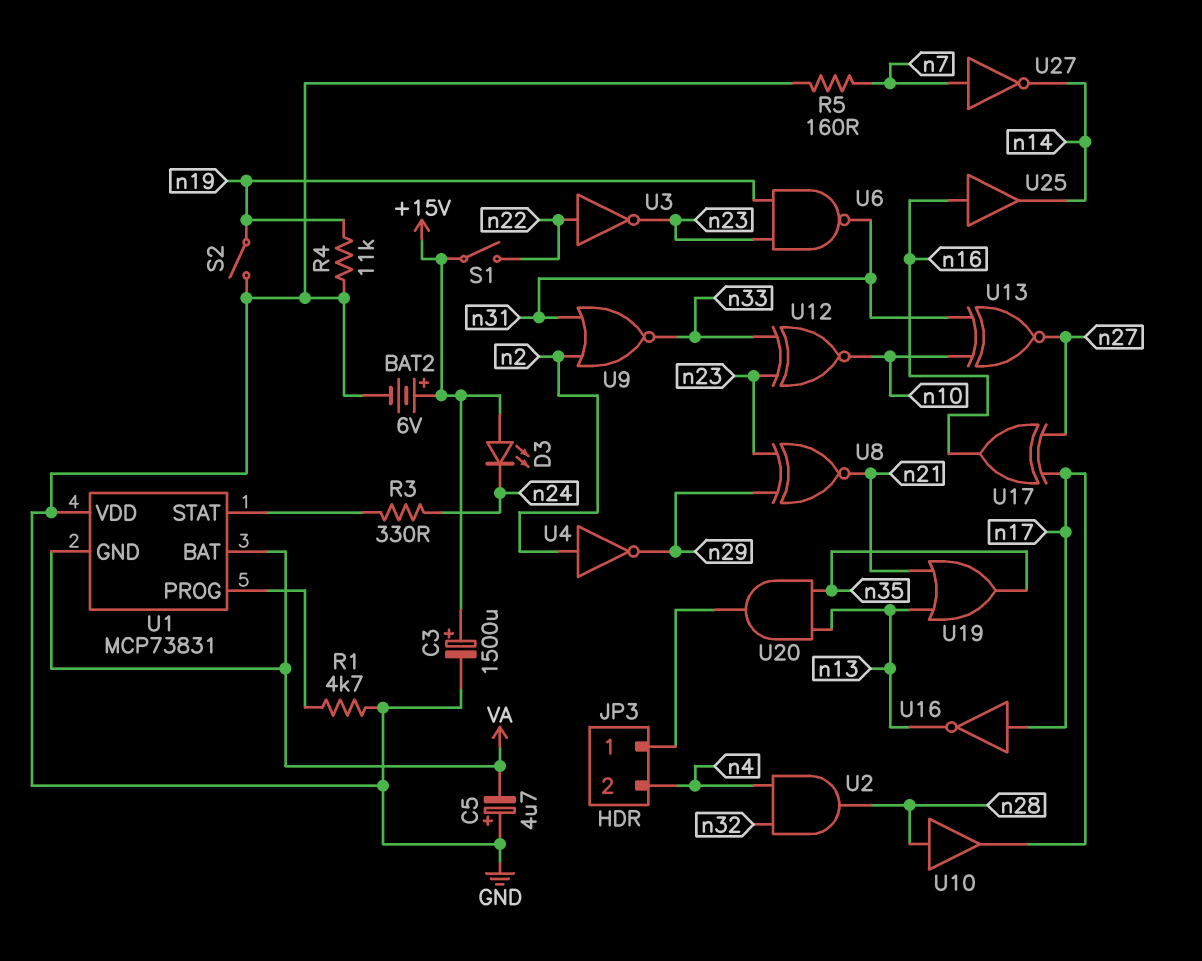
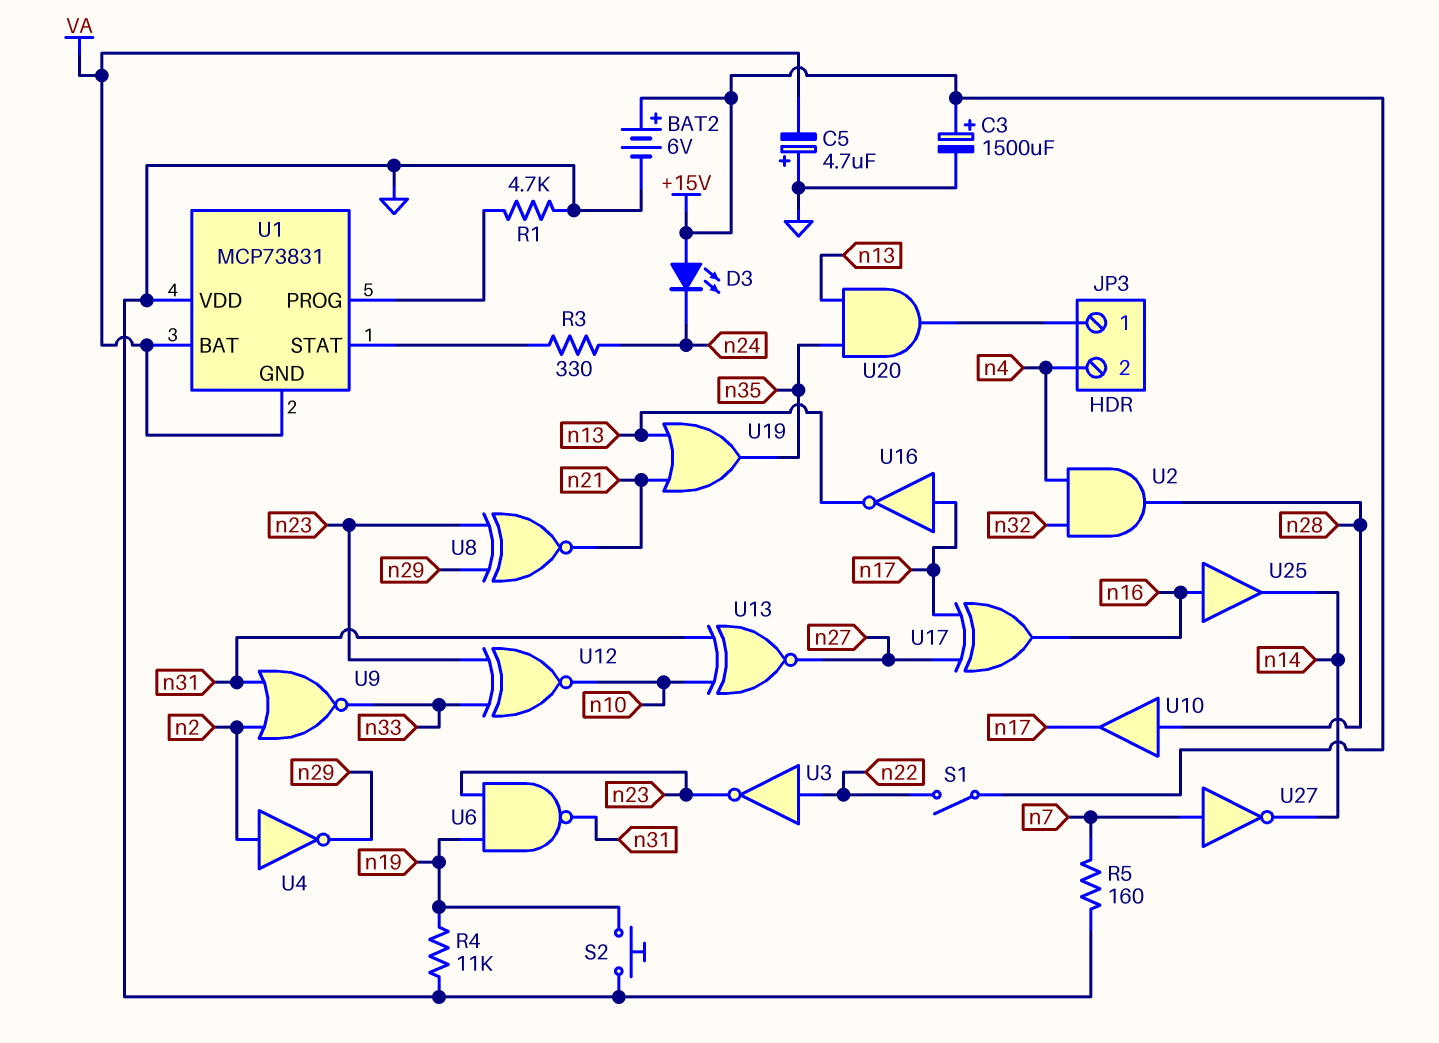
S2: switch (GND, n19) -> button (GND, n19)

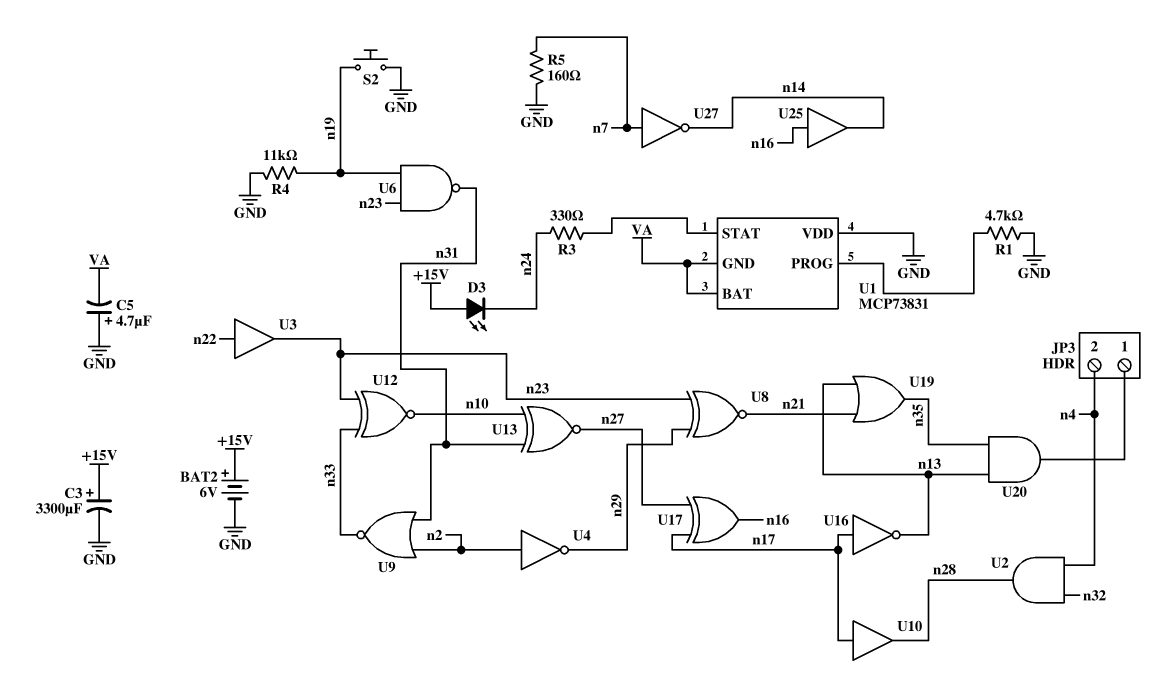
C3: 1500uF (plus +15V, minus GND) -> 3300uF (plus +15V, minus GND)
S1: switch (+15V, n22) -> none
U3: NOT (in n22, out n23) -> buffer (in n22, out n23)
U10: buffer (in n28, out n17) -> buffer (in n17, out n28)

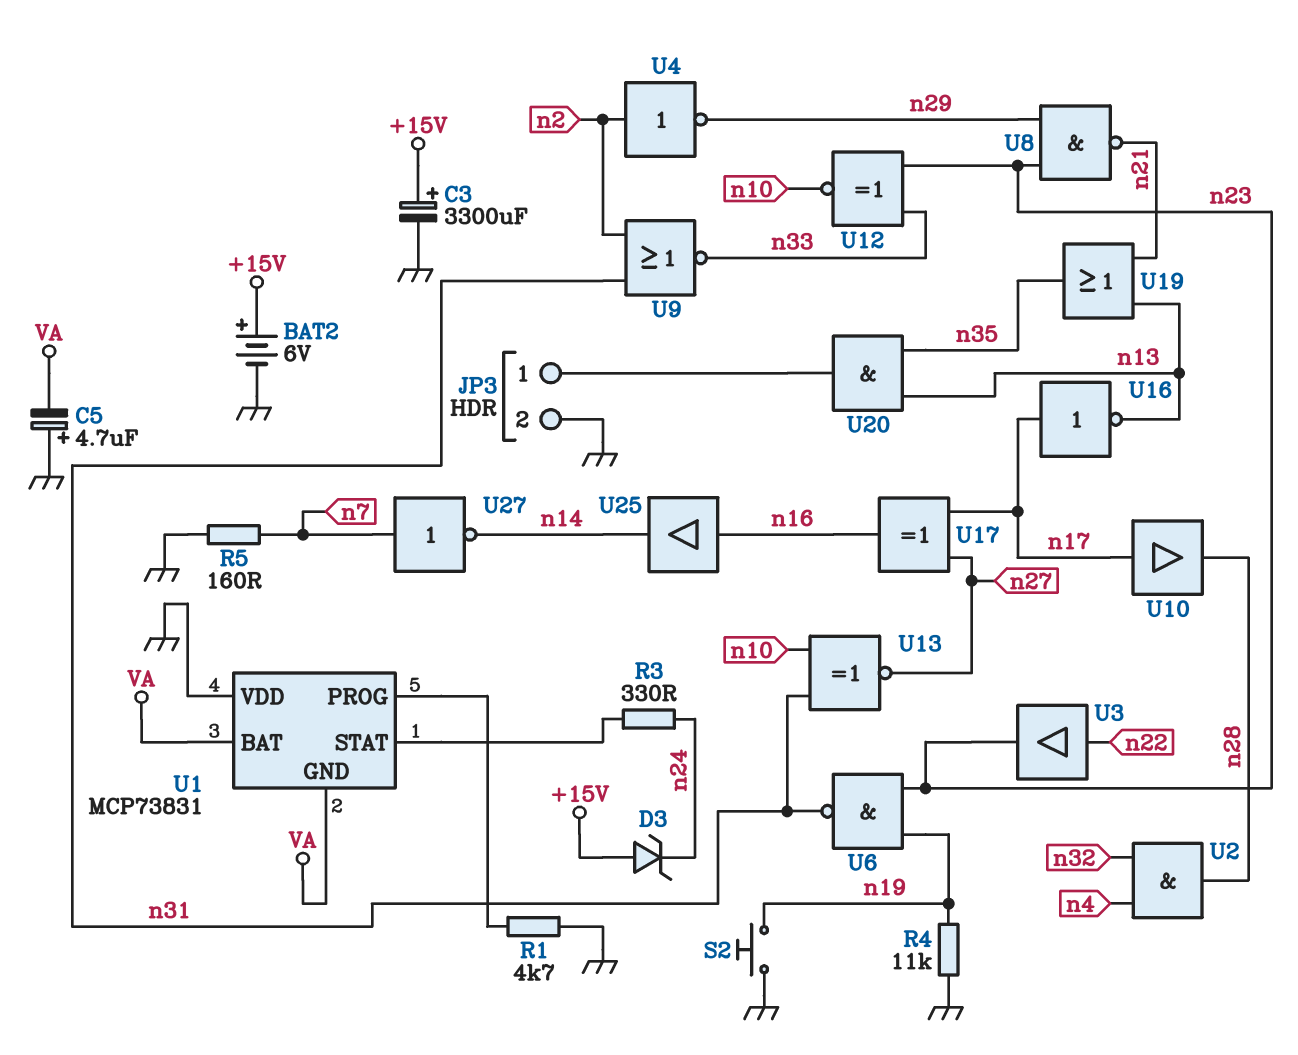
D3: LED (A +15V, K n24) -> zener (A +15V, K n24)
JP3 pin 2: n4 -> GND
U8: XNOR (in n23, in n29, out n21) -> NAND (in n23, in n29, out n21)

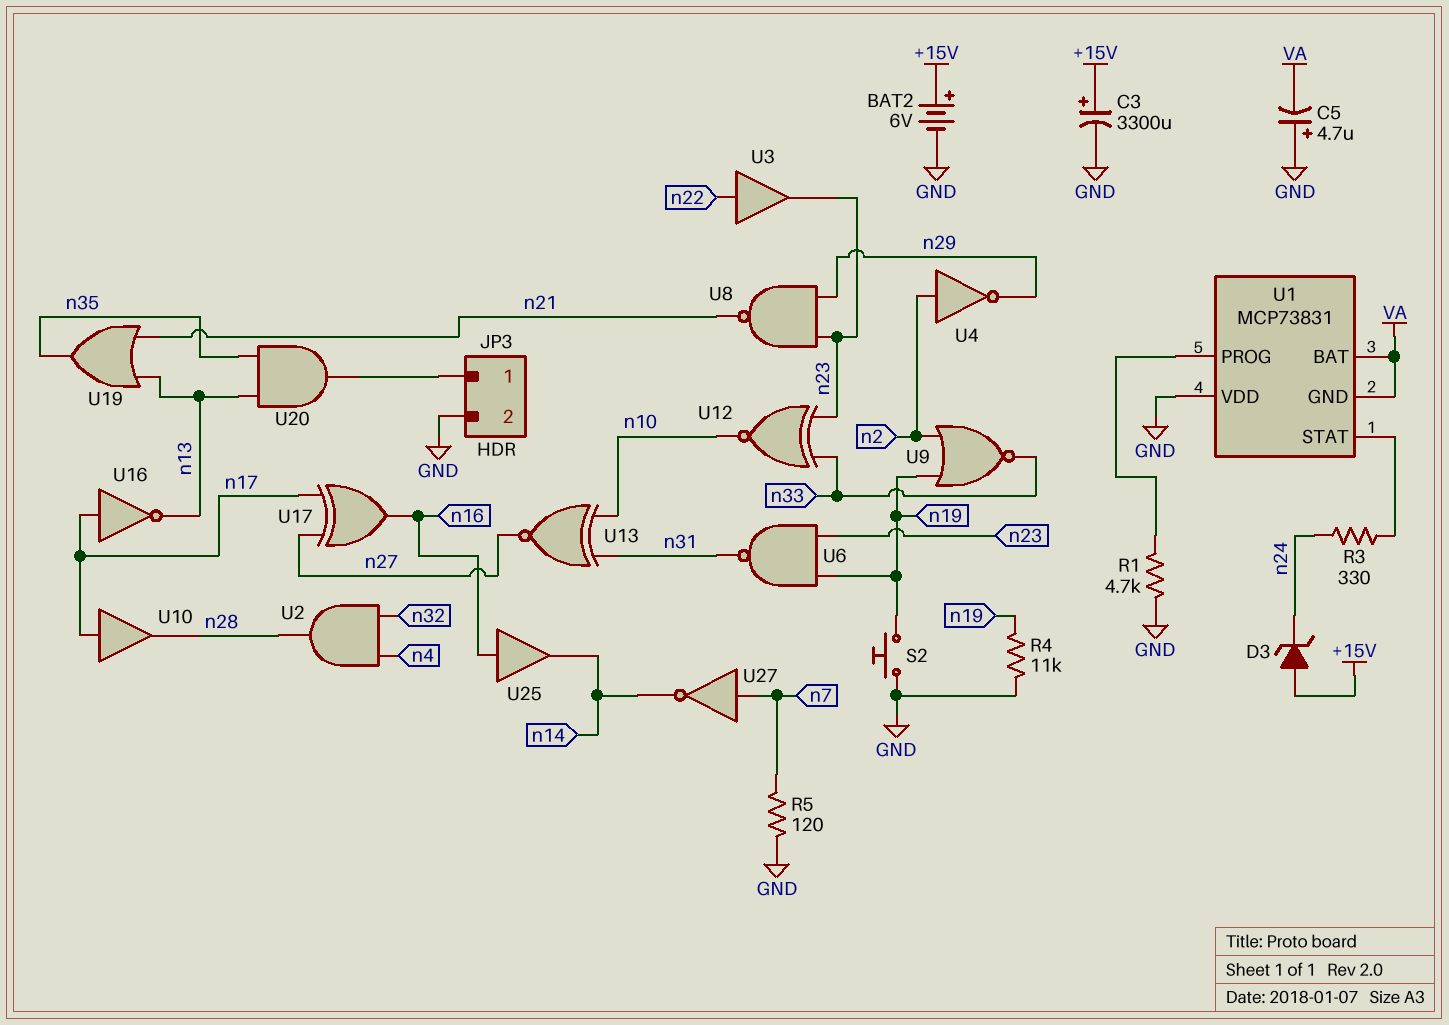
R5: 160 (GND, n7) -> 120 (GND, n7)
U9: NOR (in n2, in n31, out n33) -> NOR (in n2, in n19, out n33)

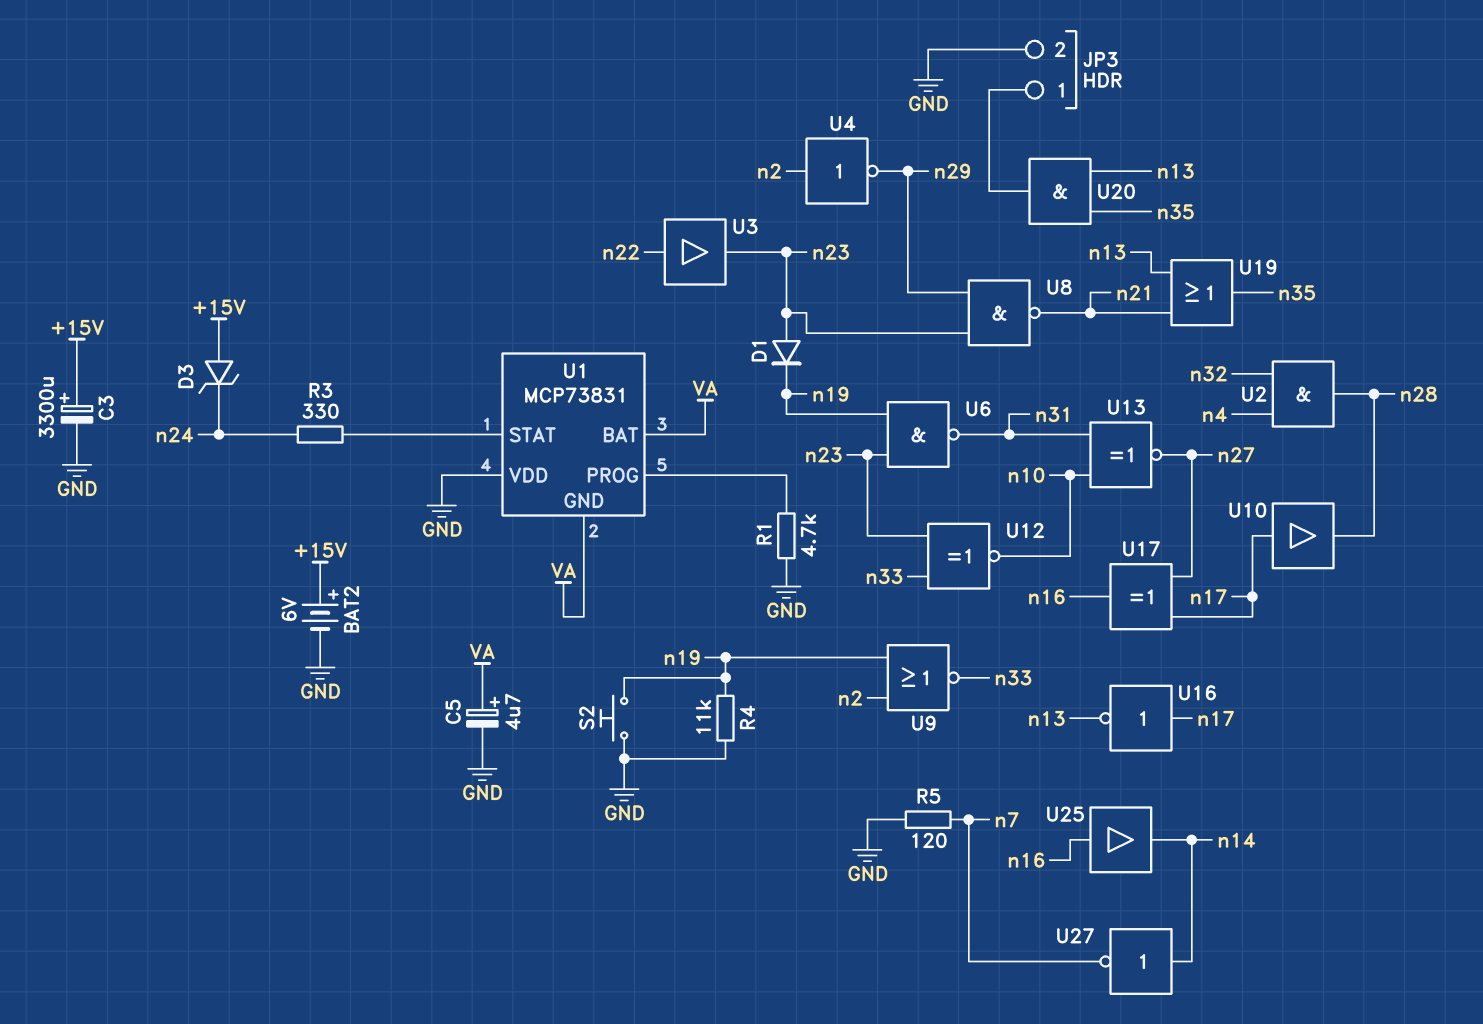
C5: 4.7uF (plus GND, minus VA) -> 4.7uF (plus VA, minus GND)
D1: none -> diode (A n23, K n19)
U27: NOT (in n7, out n14) -> NOT (in n14, out n7)

